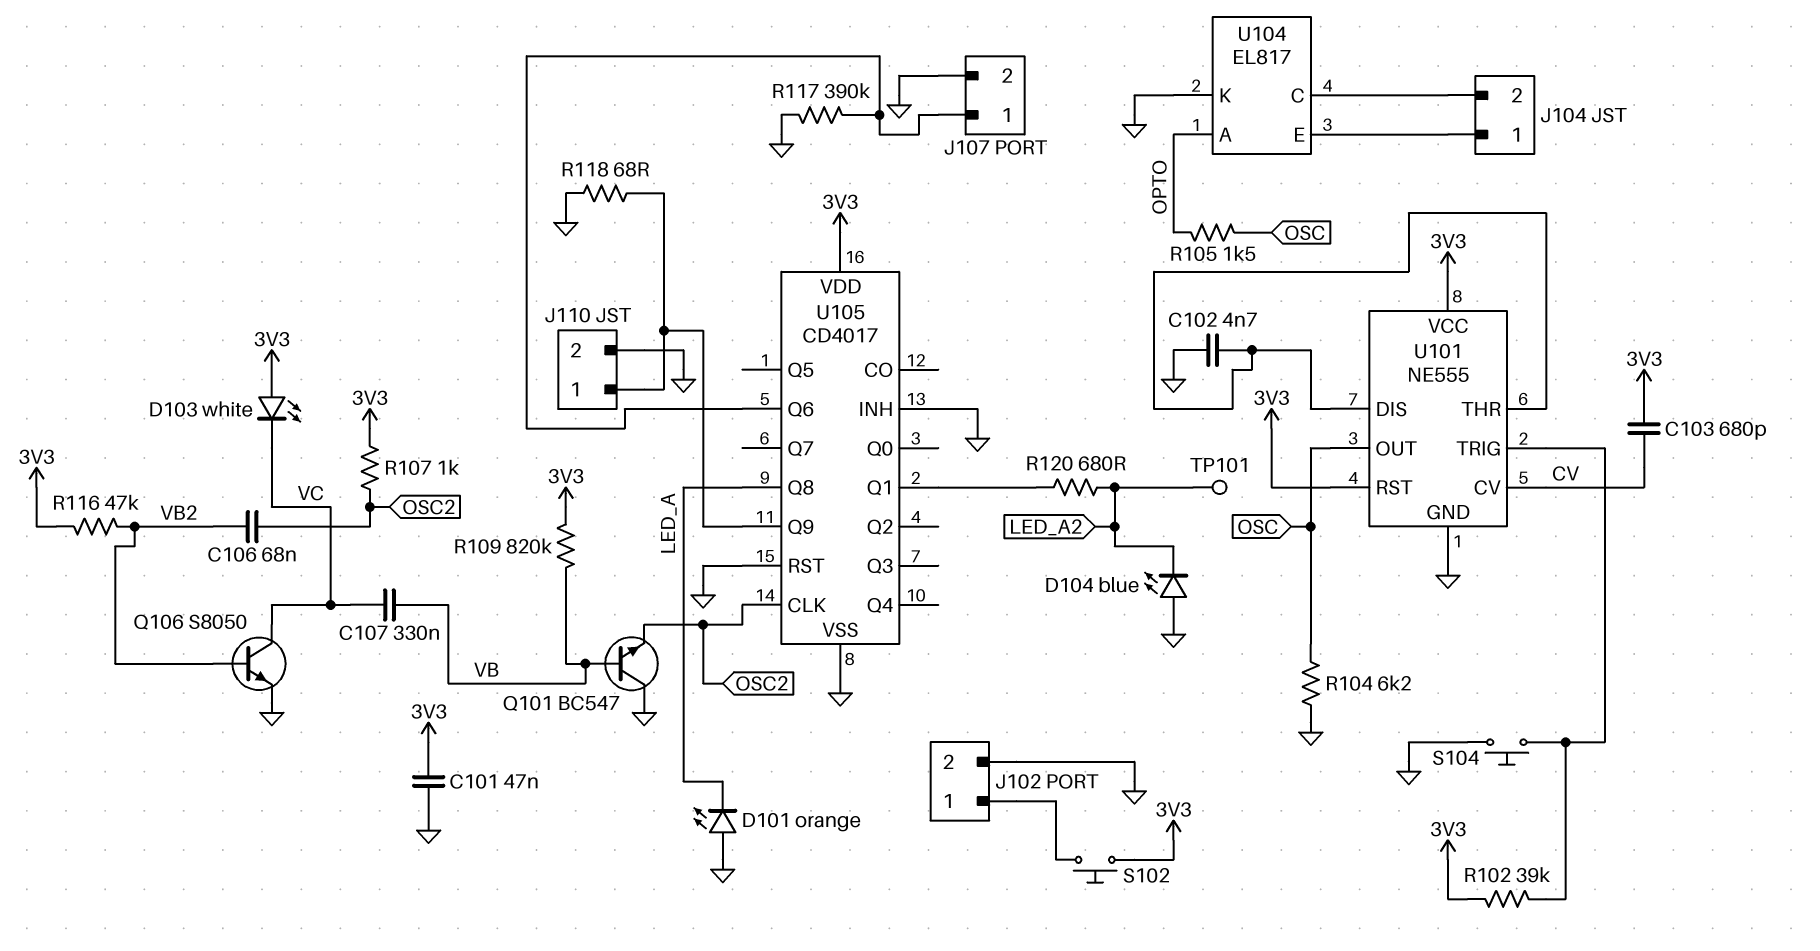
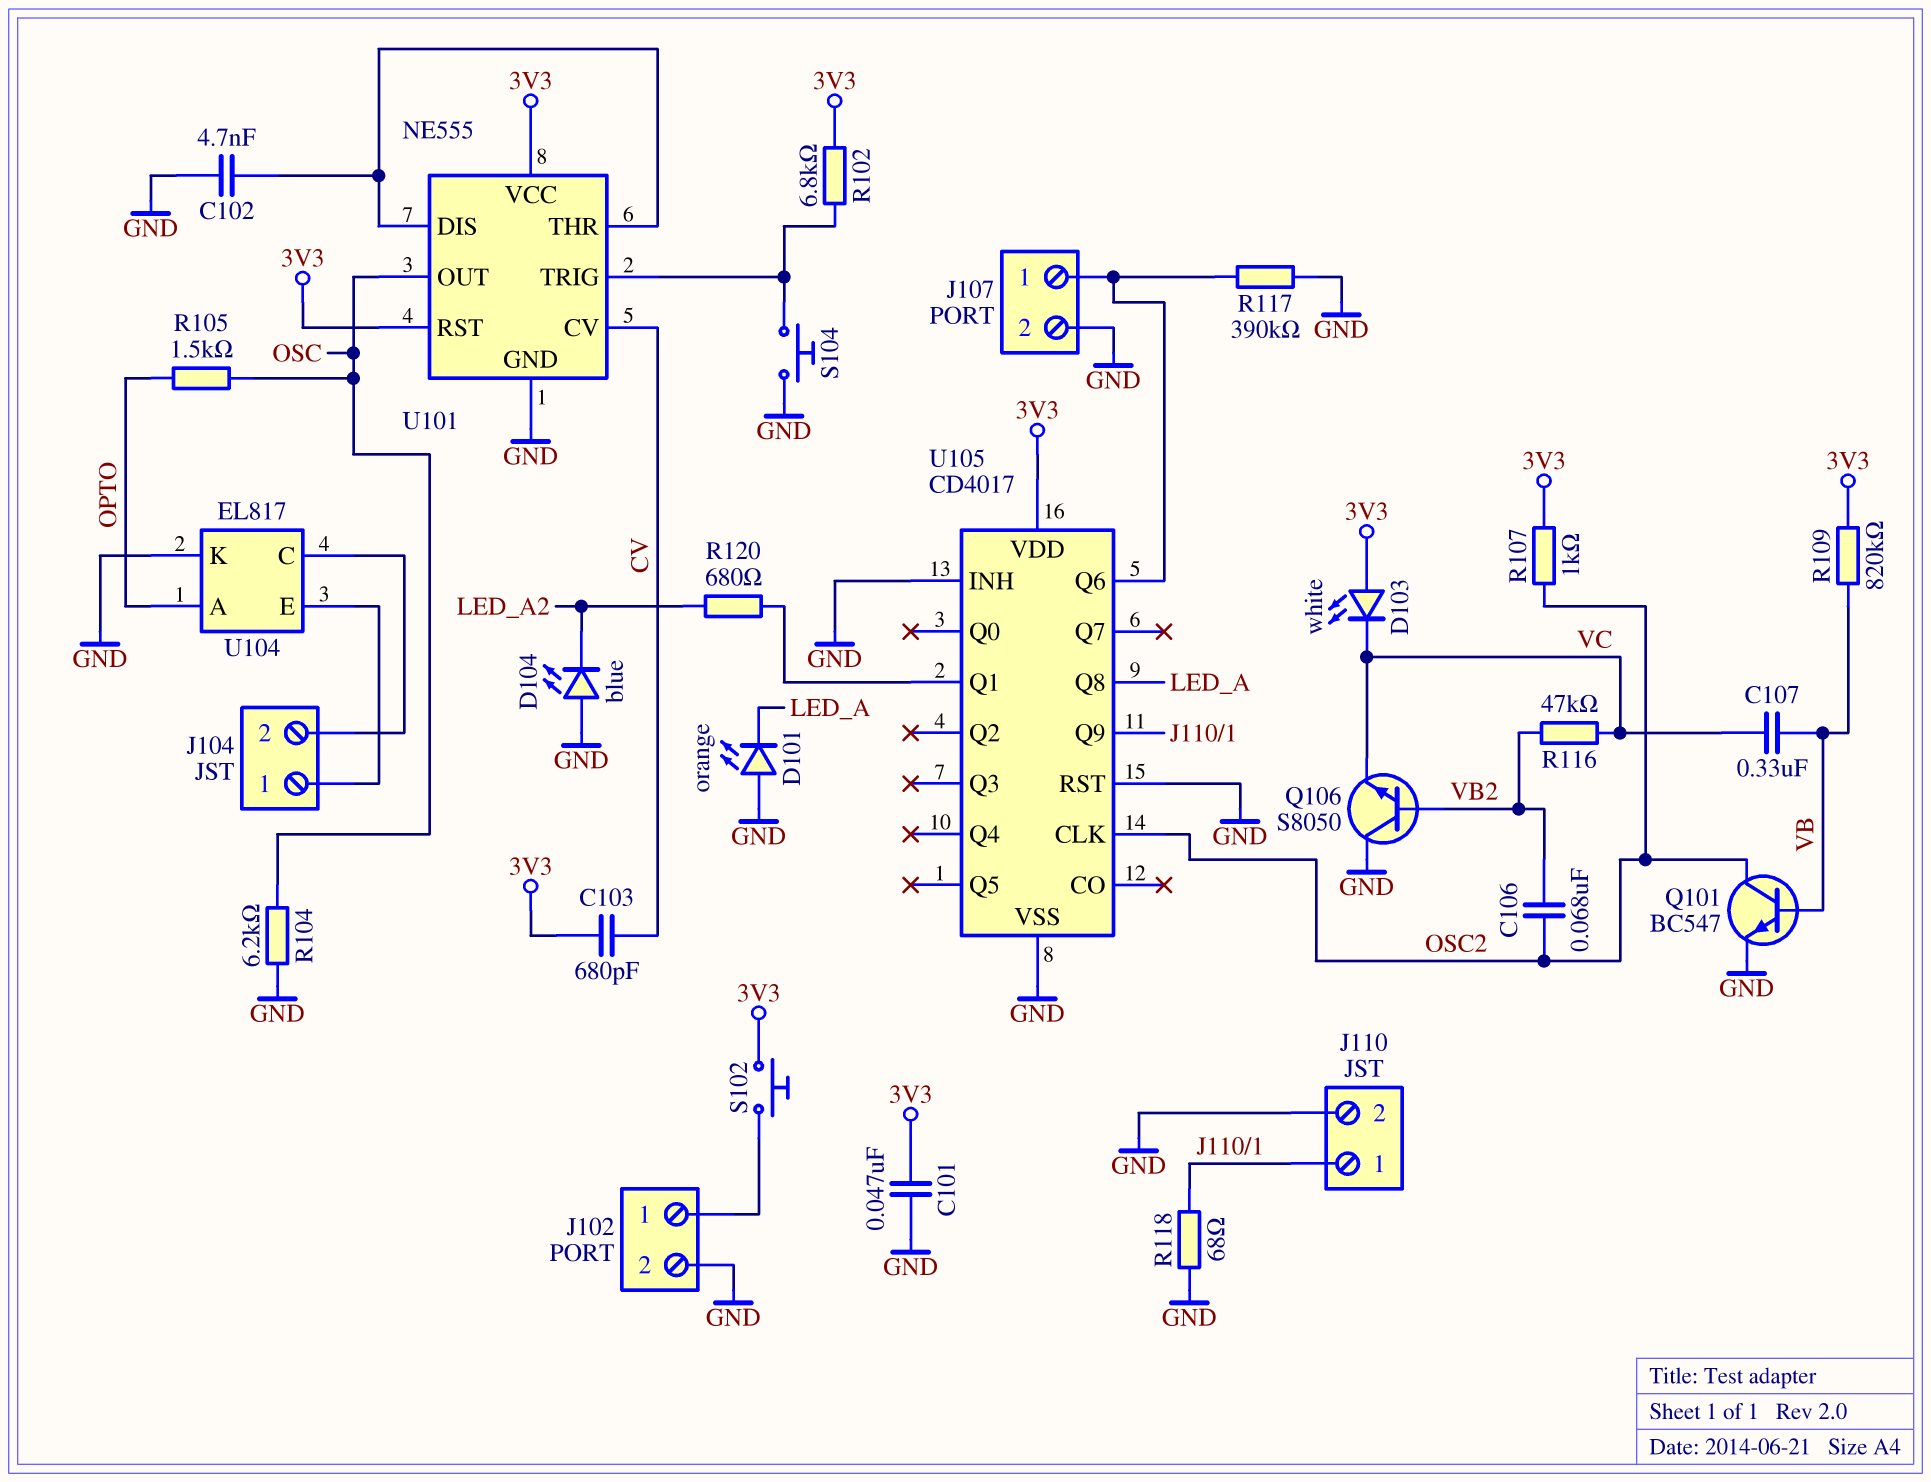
Q101: NPN BC547 (B VB, C GND, E OSC2) -> NPN BC547 (B VB, C OSC2, E GND)
Q106: NPN S8050 (B VB2, C VC, E GND) -> NPN S8050 (B VB2, C GND, E VC)
R102: 39k (3V3, U101/TRIG) -> 6.8k (3V3, U101/TRIG)
R116: 47k (3V3, VB2) -> 47k (VB2, VC)
TP101: test point (LED_A2) -> none

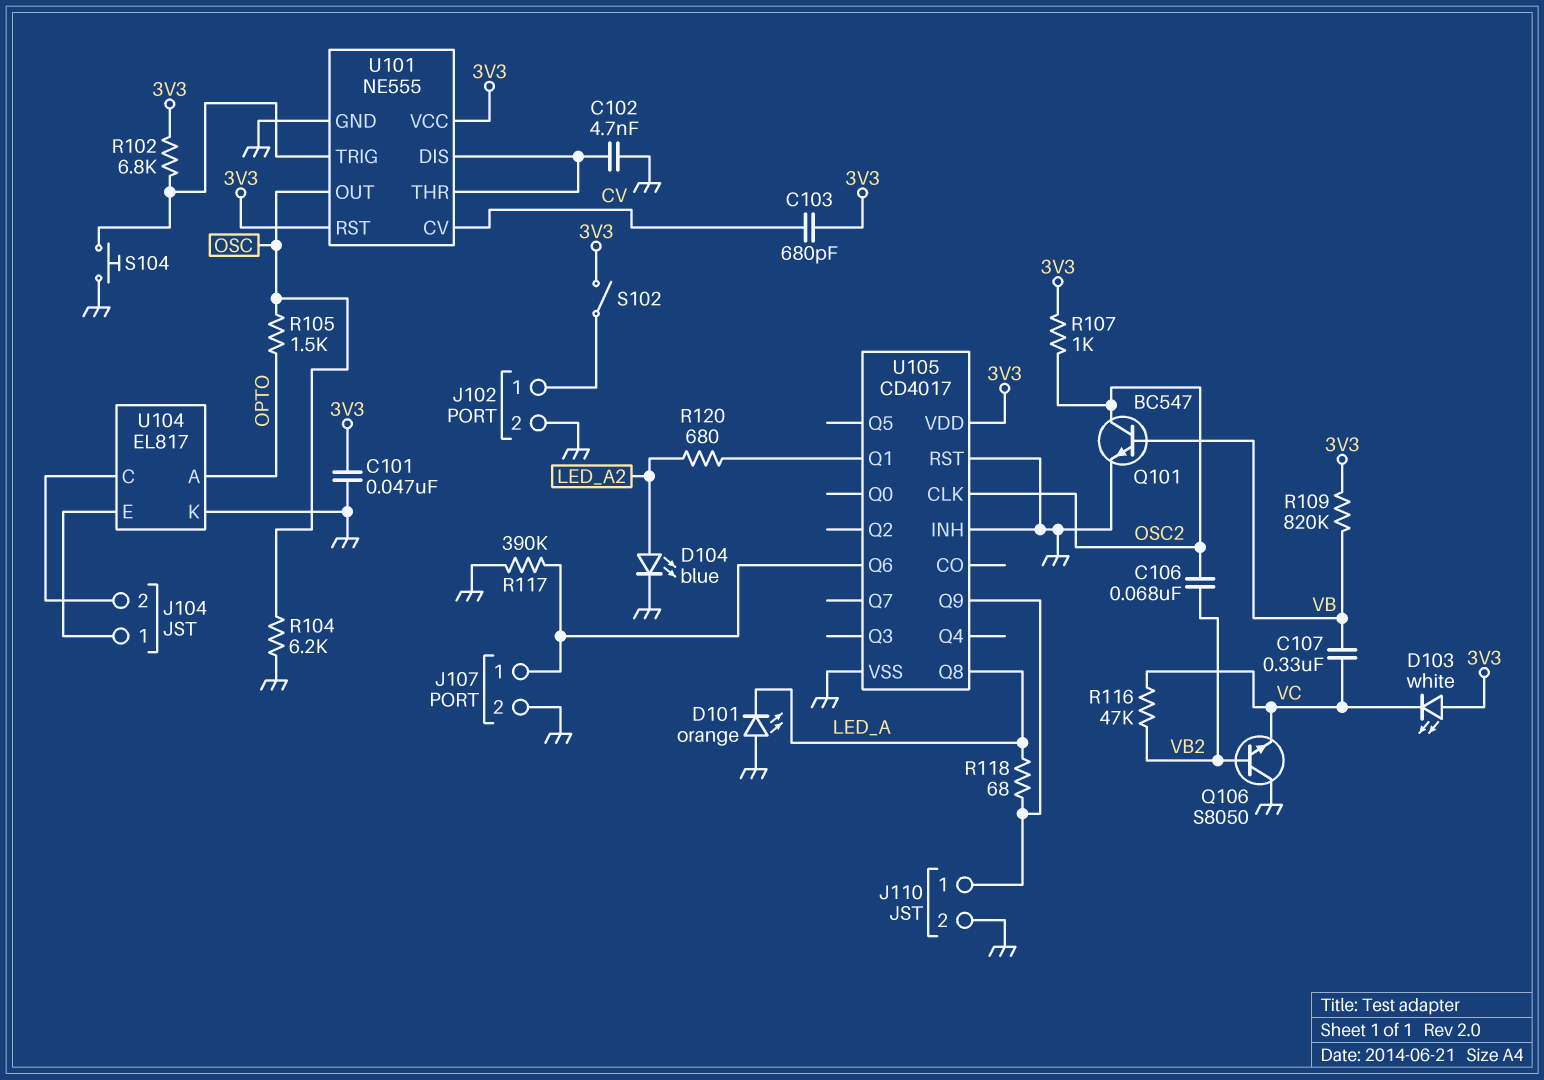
D104: LED blue (A GND, K LED_A2) -> LED blue (A LED_A2, K GND)
R118: 68 (GND, J110/1) -> 68 (J110/1, LED_A)
S102: button (3V3, J102/1) -> switch (3V3, J102/1)

